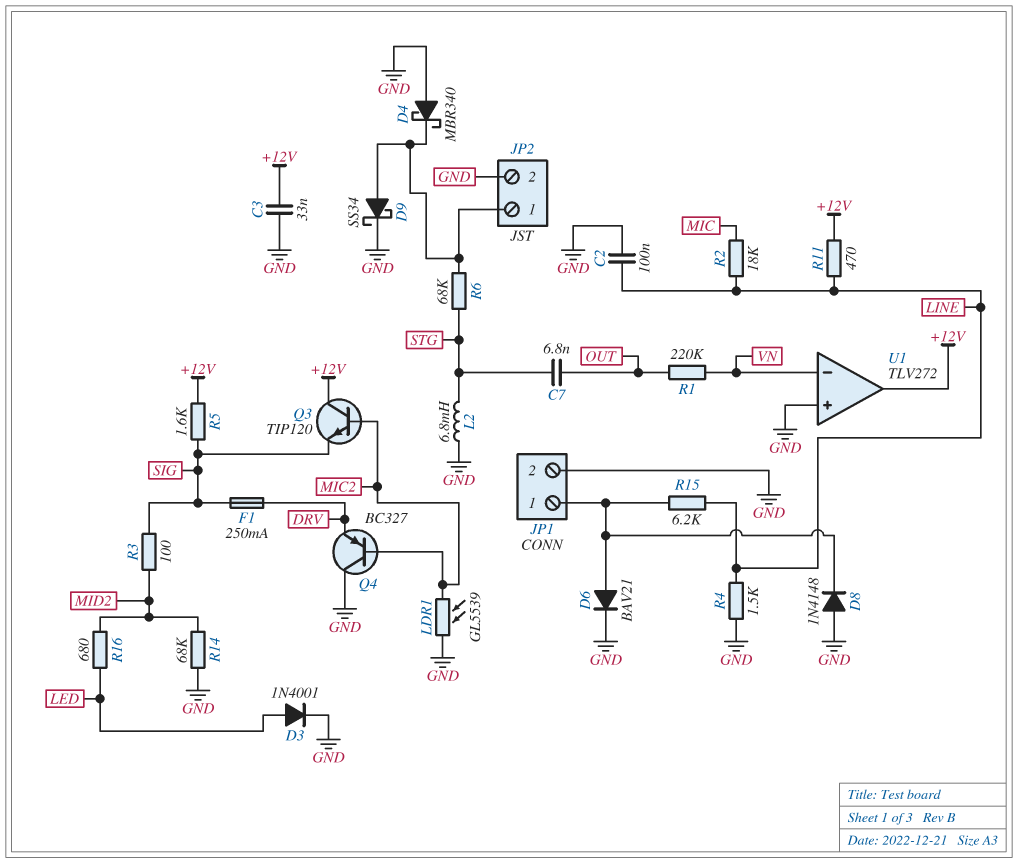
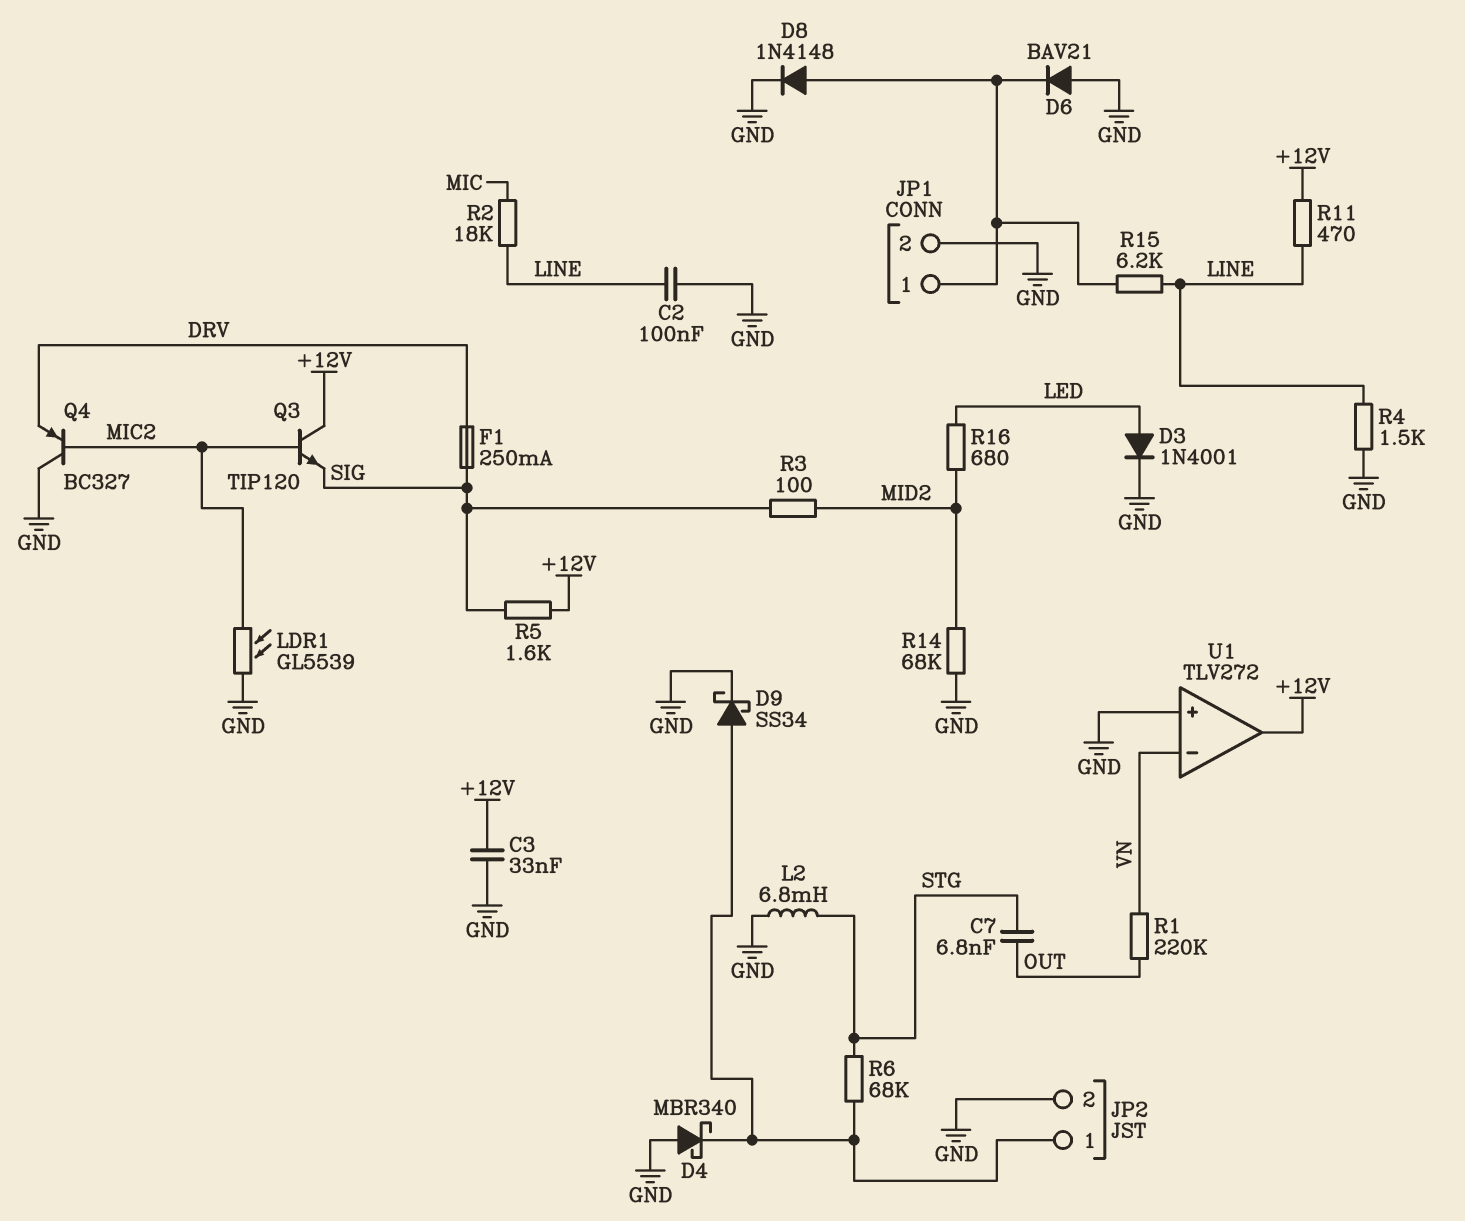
D6: diode BAV21 (A JP1/1, K GND) -> diode BAV21 (A GND, K JP1/1)
D8: diode 1N4148 (A GND, K JP1/1) -> diode 1N4148 (A JP1/1, K GND)

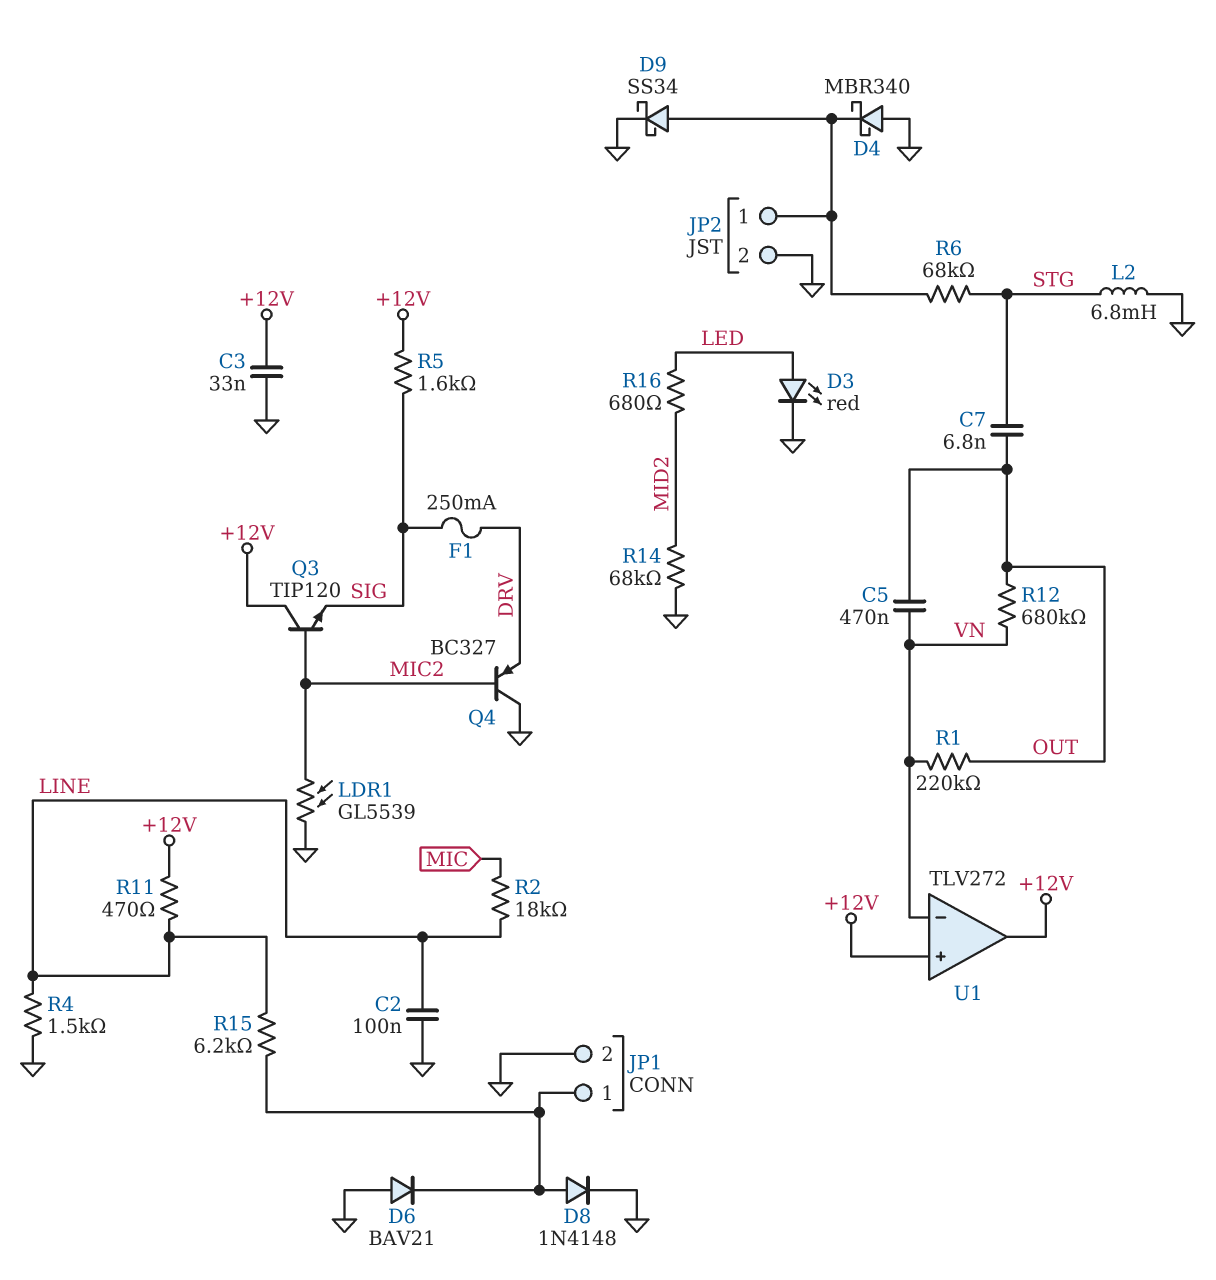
C5: none -> 470nF (OUT, VN)
D3: diode 1N4001 (A LED, K GND) -> LED red (A LED, K GND)
R3: 100 (MID2, SIG) -> none
R12: none -> 680k (OUT, VN)
U1 pin in+: GND -> +12V

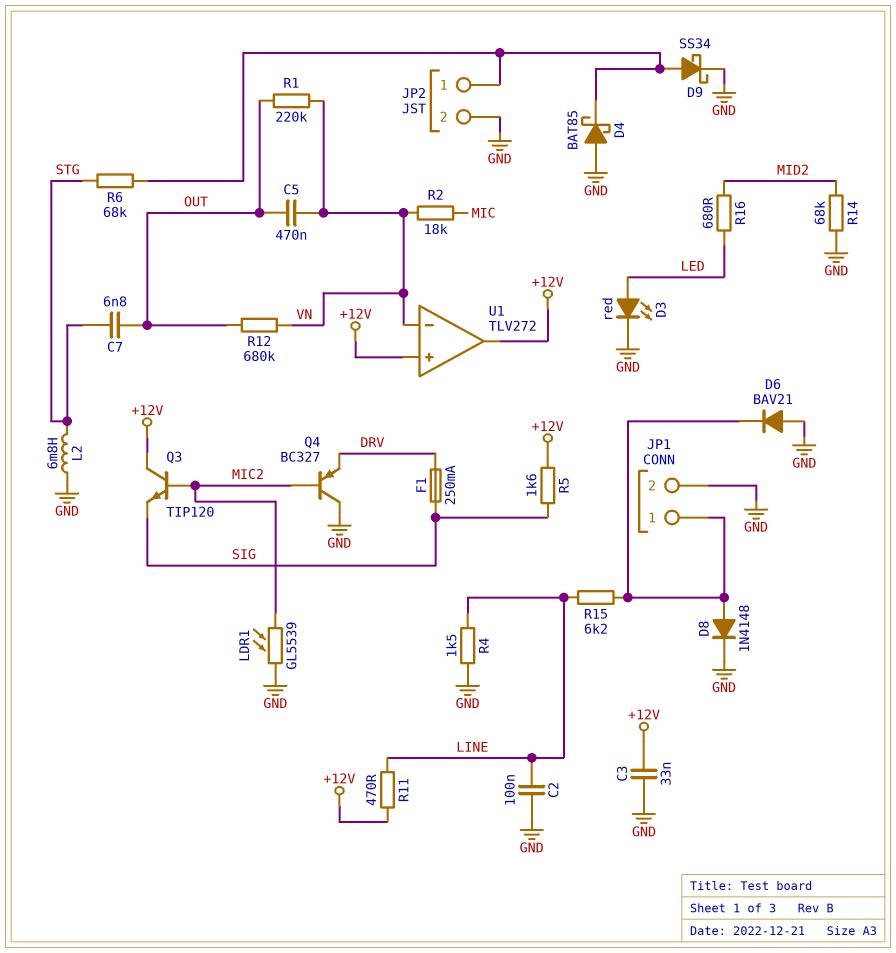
D4: schottky MBR340 (A GND, K JP2/1) -> schottky BAT85 (A GND, K JP2/1)
R2: 18k (LINE, MIC) -> 18k (MIC, VN)

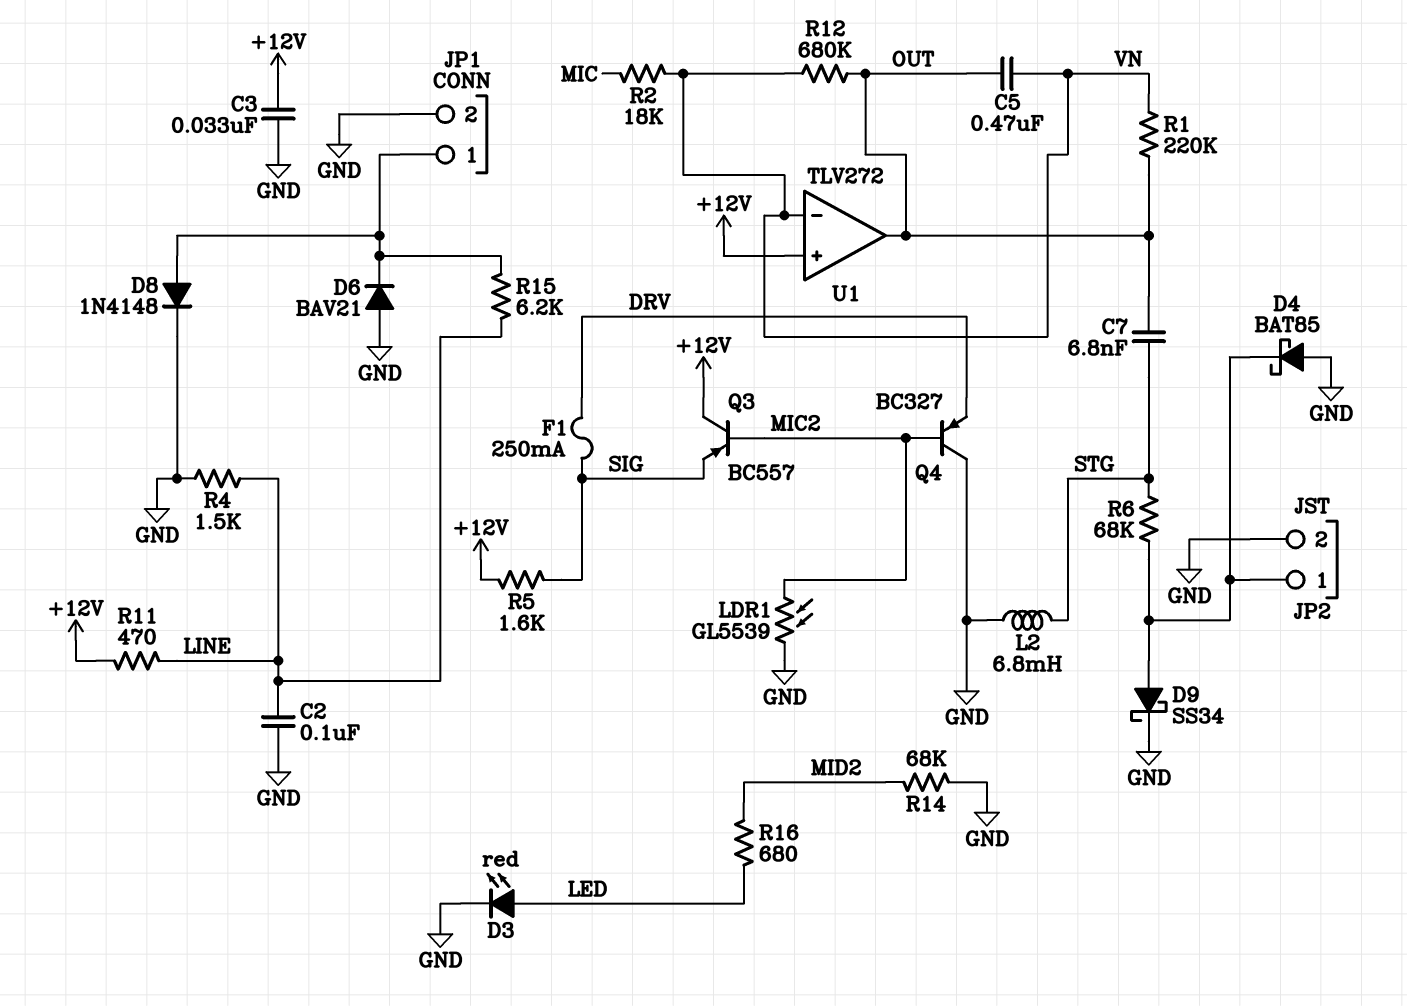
Q3: NPN TIP120 (B MIC2, C +12V, E SIG) -> PNP BC557 (B MIC2, C +12V, E SIG)
U1 pin out: +12V -> OUT

